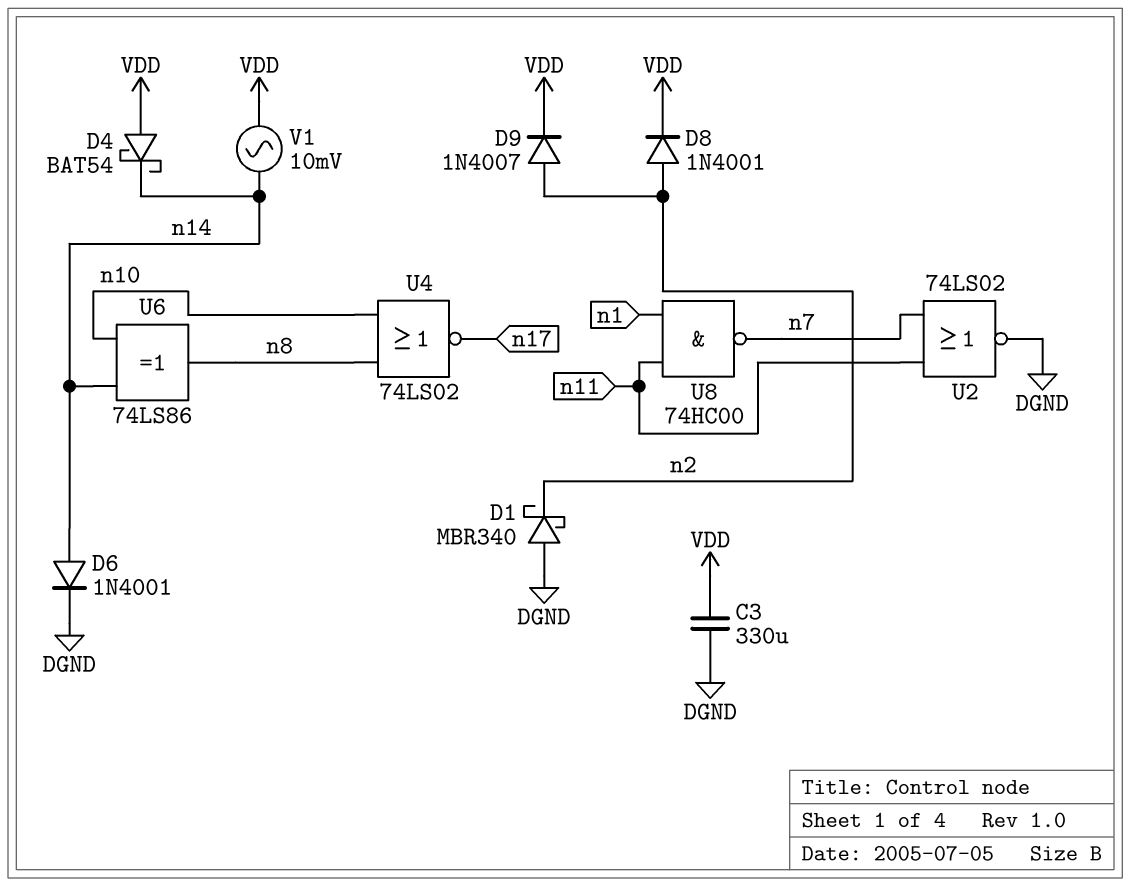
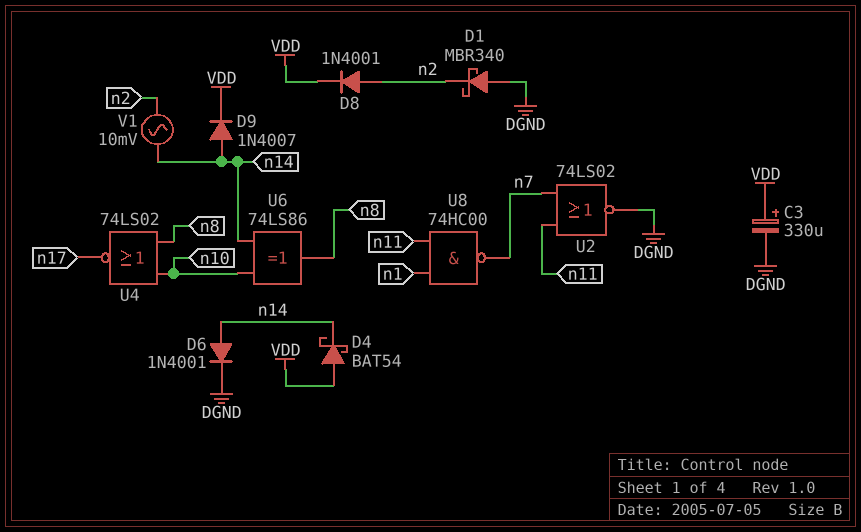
C3: 330uF (DGND, VDD) -> 330uF (plus VDD, minus DGND)
D9: diode 1N4007 (A n2, K VDD) -> diode 1N4007 (A n14, K VDD)
V1: AC 10mV (VDD, n14) -> AC 10mV (n2, n14)

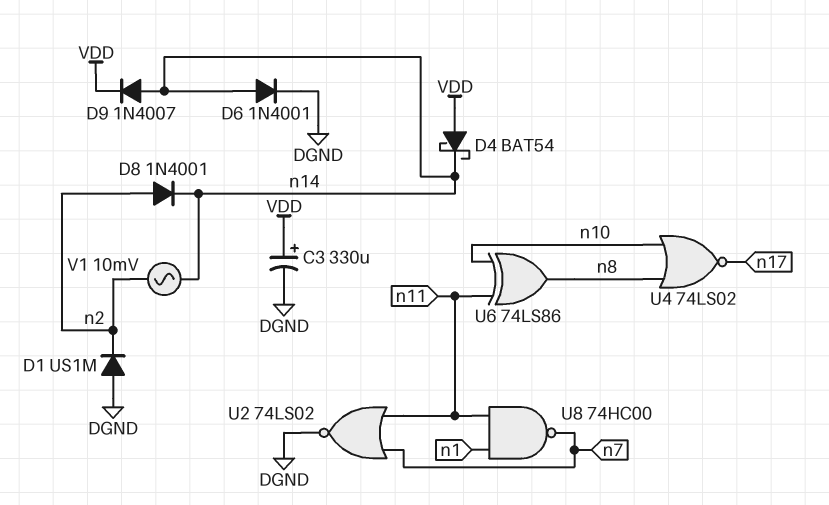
D1: schottky MBR340 (A DGND, K n2) -> diode US1M (A DGND, K n2)
D8: diode 1N4001 (A n2, K VDD) -> diode 1N4001 (A n2, K n14)
U6: XOR 74LS86 (in n10, in n14, out n8) -> XOR 74LS86 (in n10, in n11, out n8)

